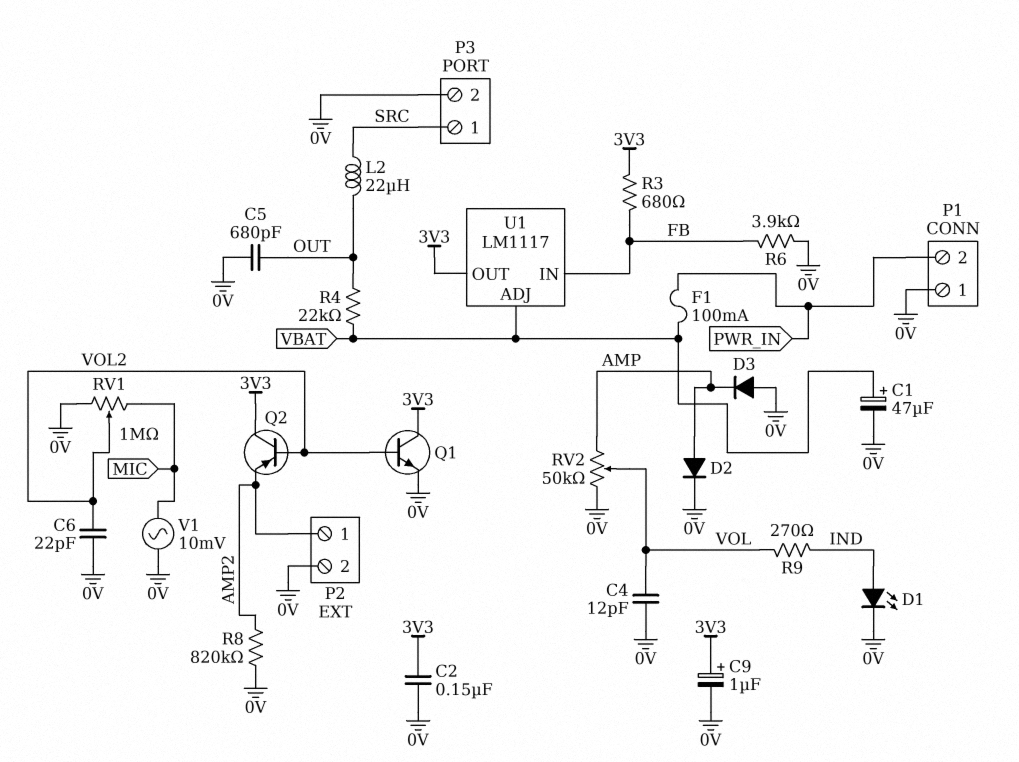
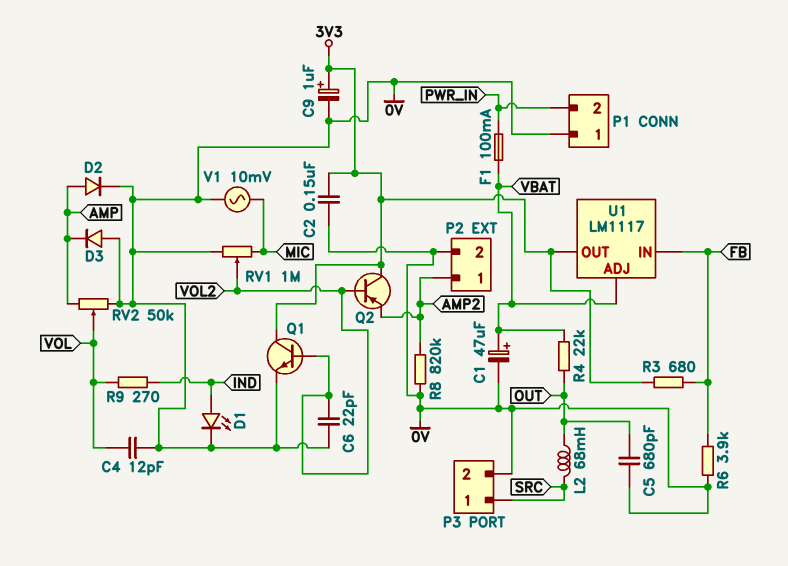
L2: 22uH (OUT, SRC) -> 68mH (OUT, SRC)

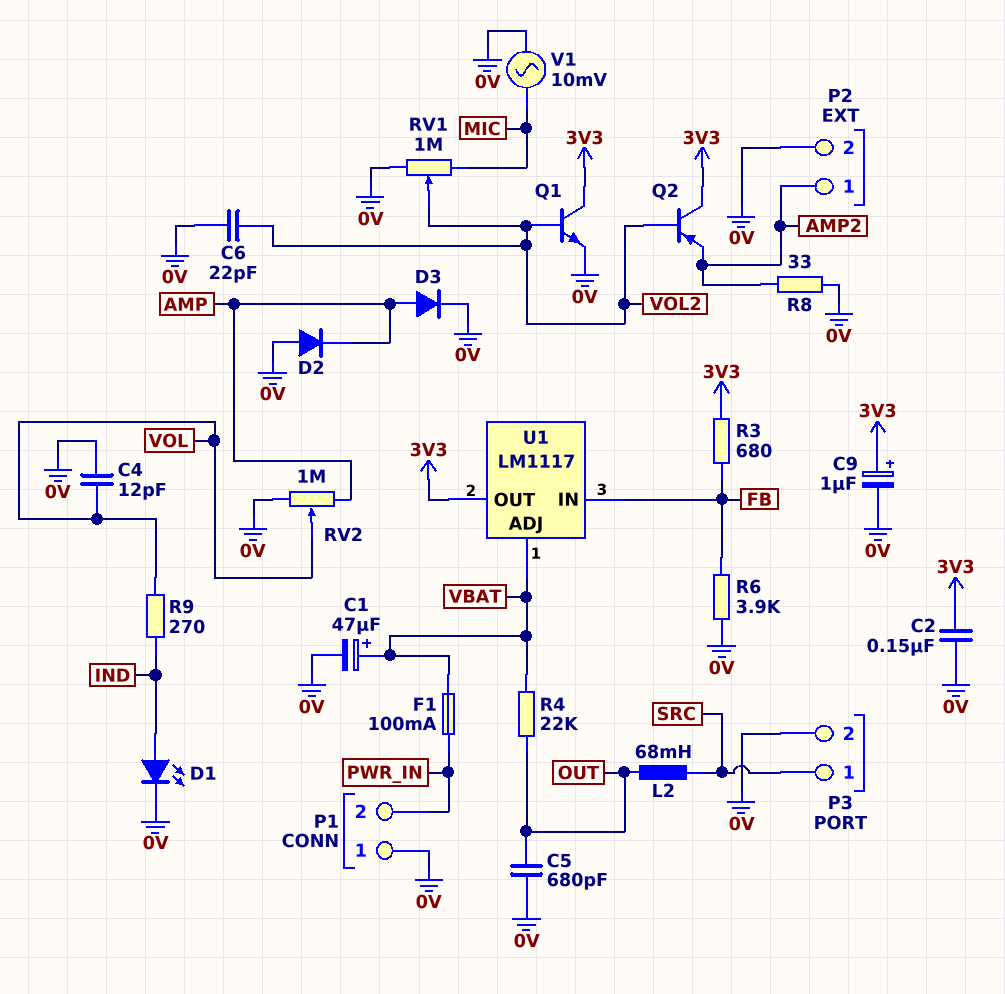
D2: diode (A AMP, K 0V) -> diode (A 0V, K AMP)
D3: diode (A 0V, K AMP) -> diode (A AMP, K 0V)
R8: 820k (0V, AMP2) -> 33 (0V, AMP2)
RV2: 50k (0V, AMP, wiper VOL) -> 1M (0V, AMP, wiper VOL)

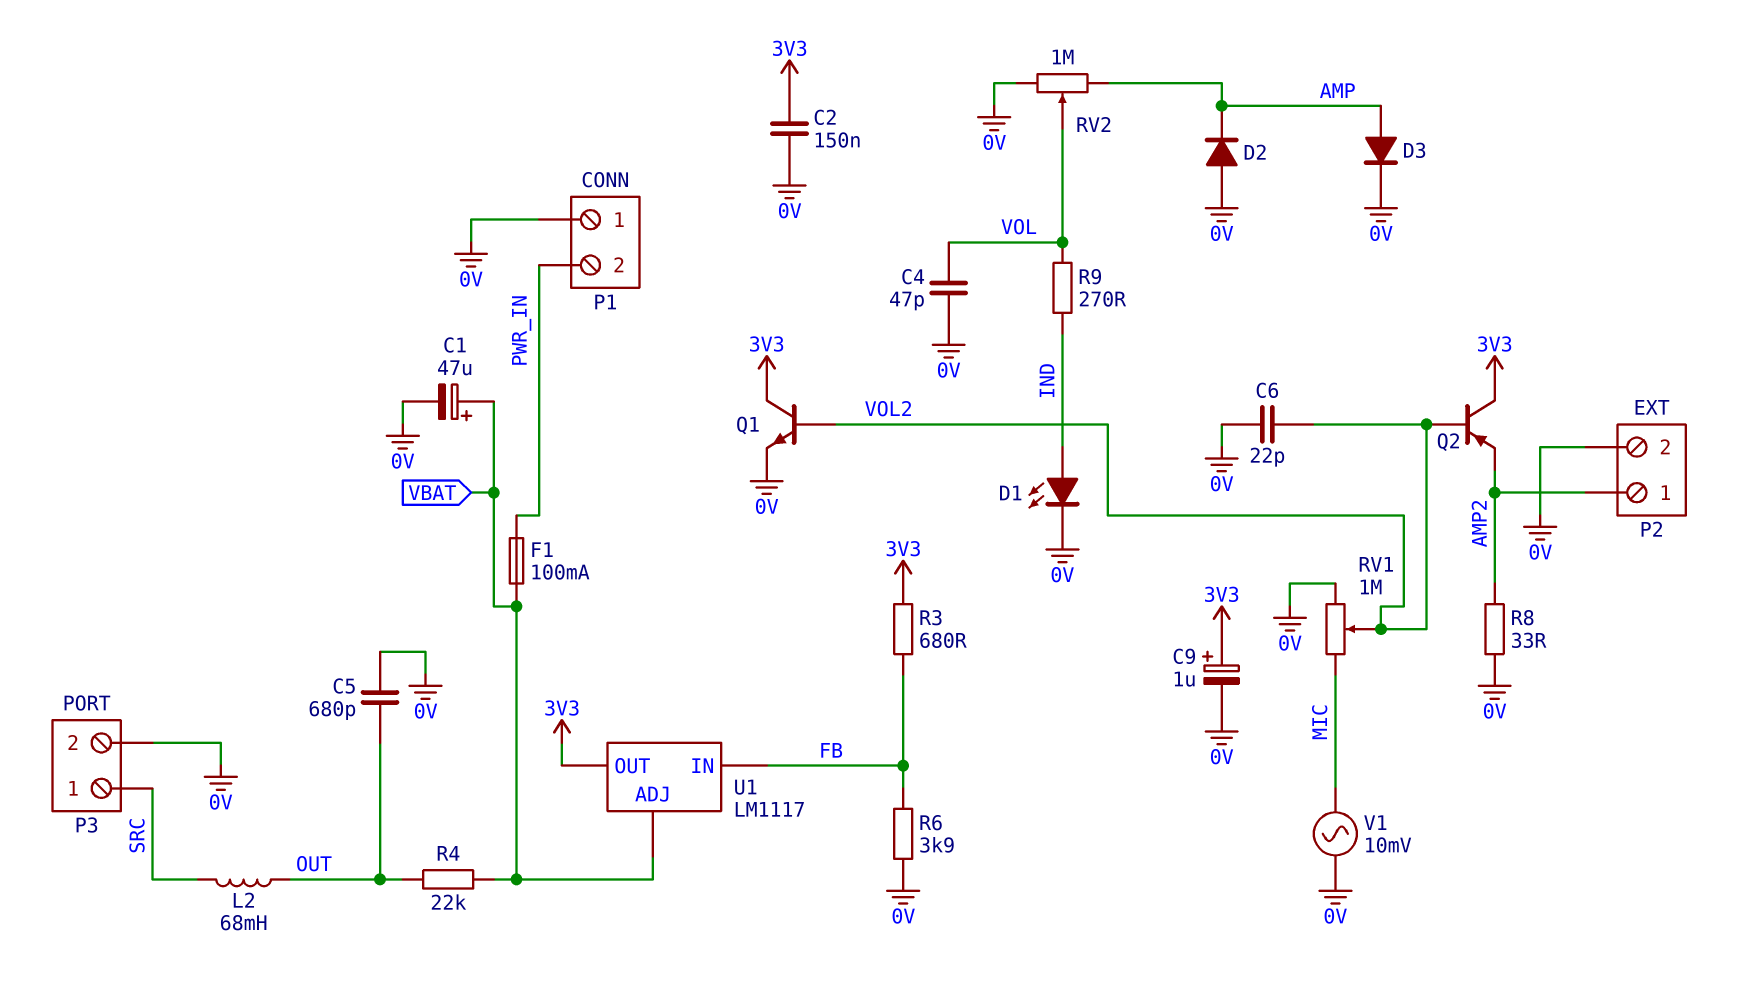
C4: 12pF (0V, VOL) -> 47pF (0V, VOL)

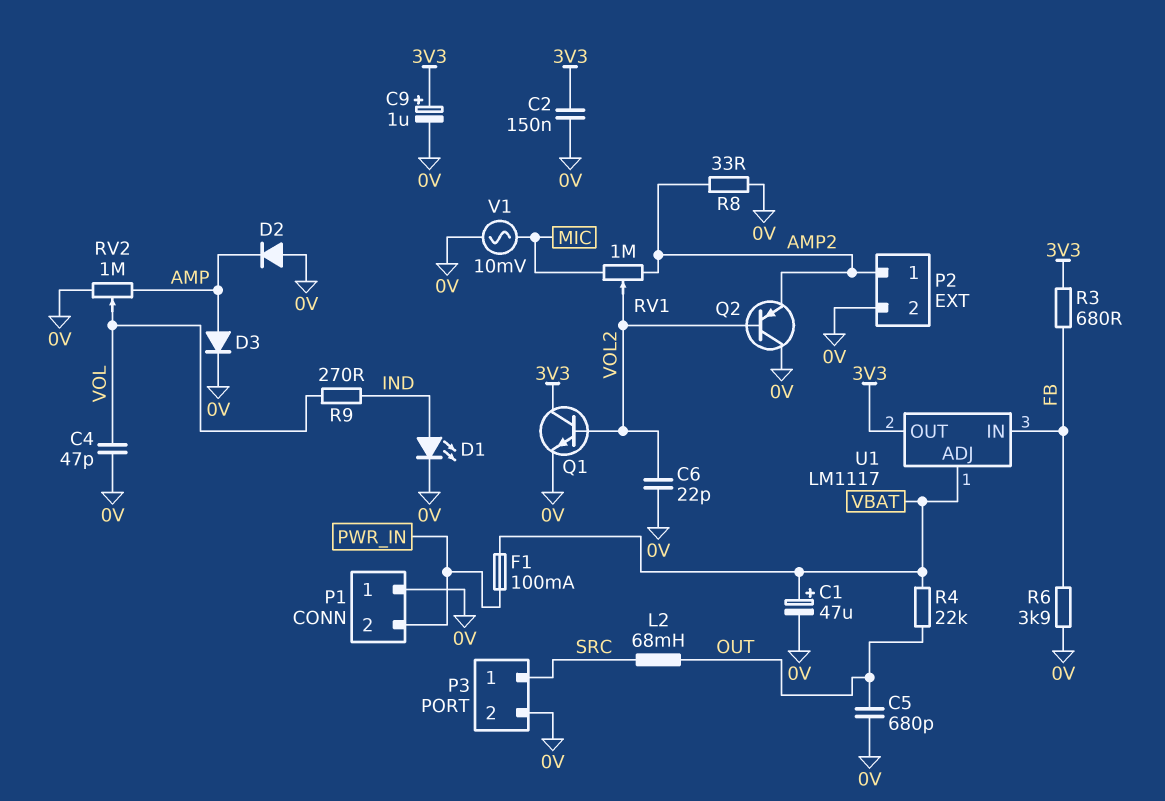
Q2: PNP (B VOL2, C 3V3, E AMP2) -> PNP (B VOL2, C 0V, E AMP2)
RV1: 1M (0V, MIC, wiper VOL2) -> 1M (AMP2, MIC, wiper VOL2)

